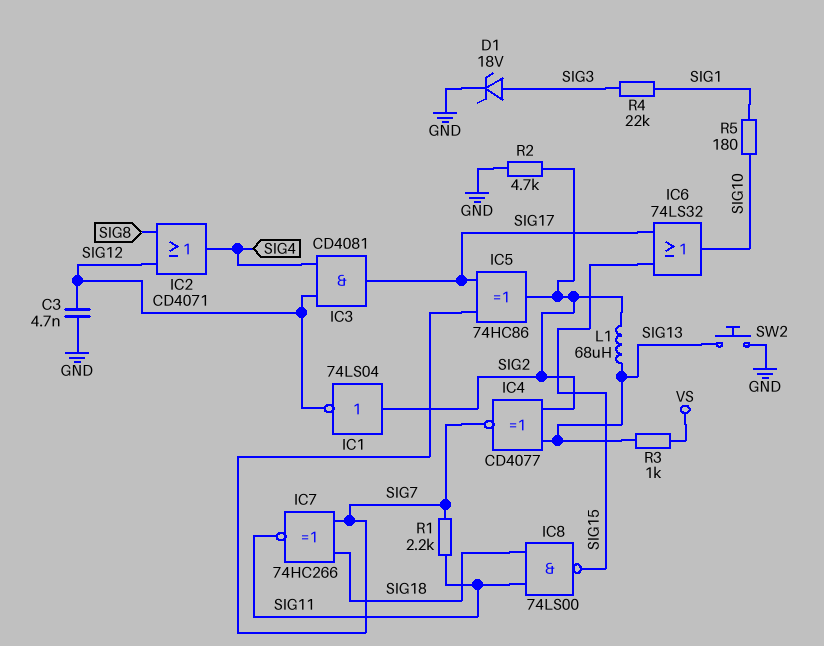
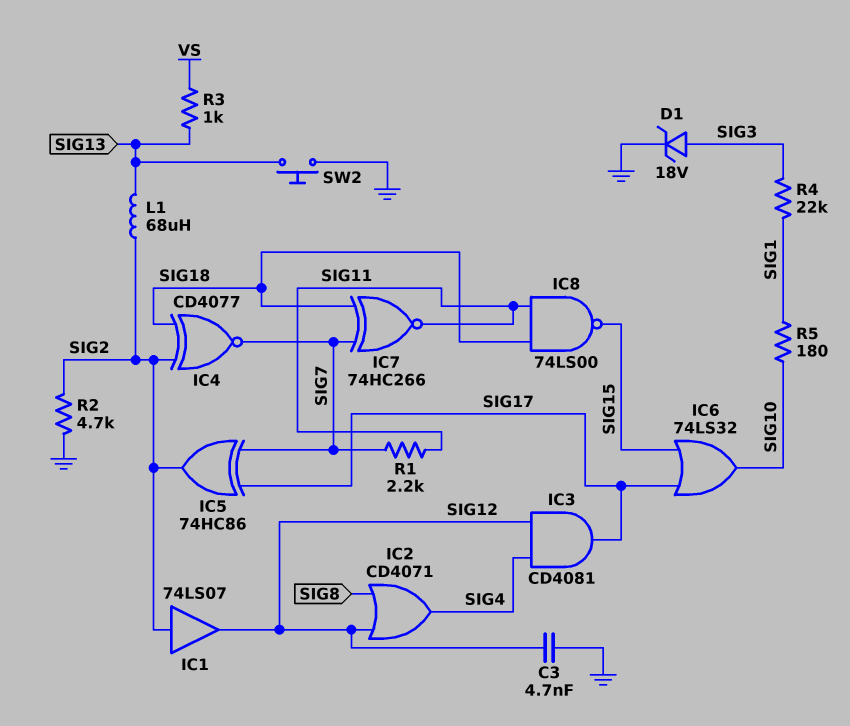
IC1: NOT 74LS04 (in SIG2, out SIG12) -> buffer 74LS07 (in SIG2, out SIG12)
IC4: XNOR CD4077 (in SIG2, in SIG13, out SIG7) -> XNOR CD4077 (in SIG2, in SIG18, out SIG7)

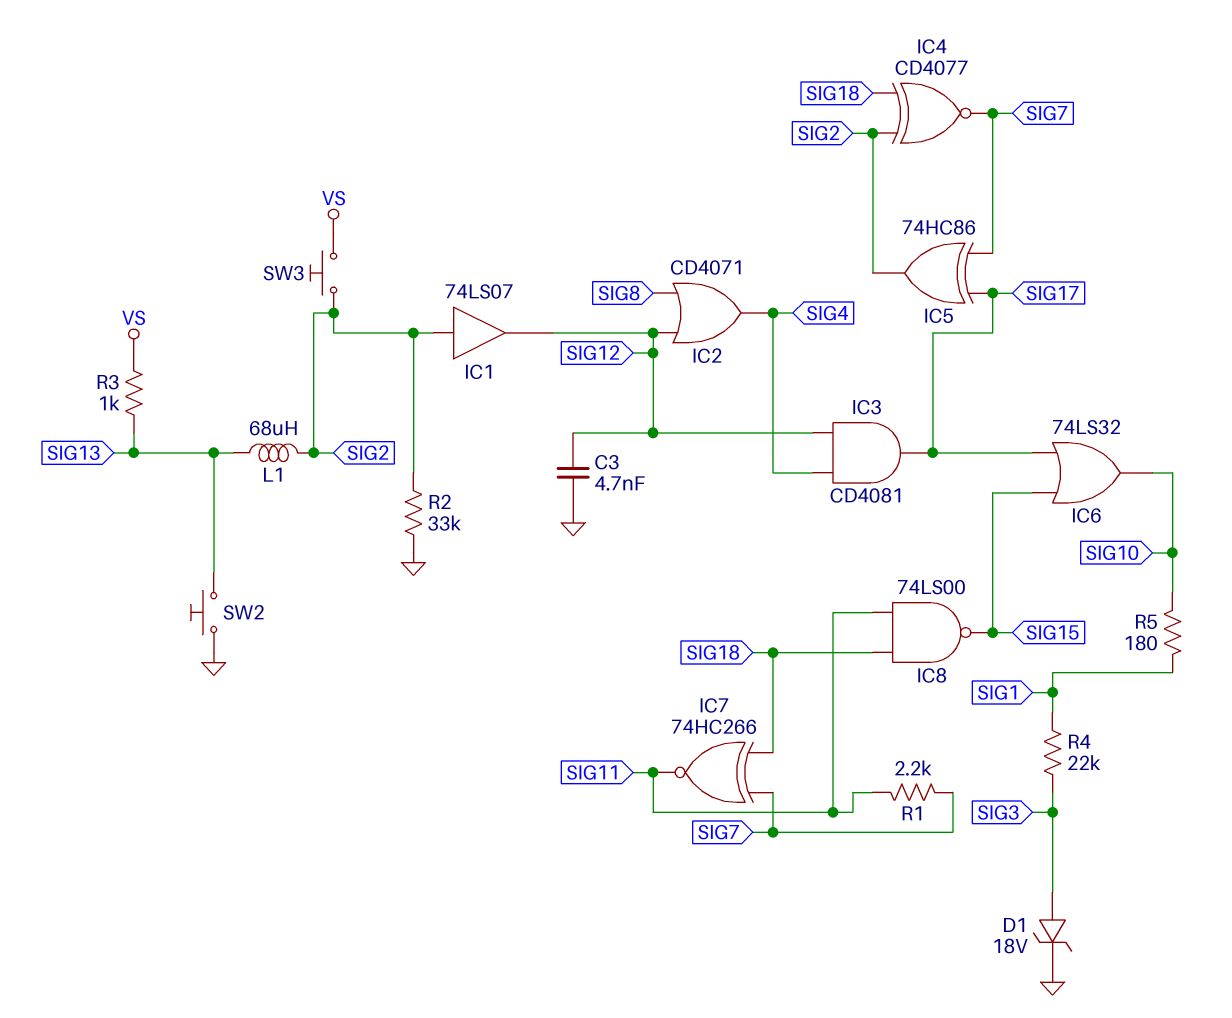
R2: 4.7k (GND, SIG2) -> 33k (GND, SIG2)
SW3: none -> button (SIG2, VS)

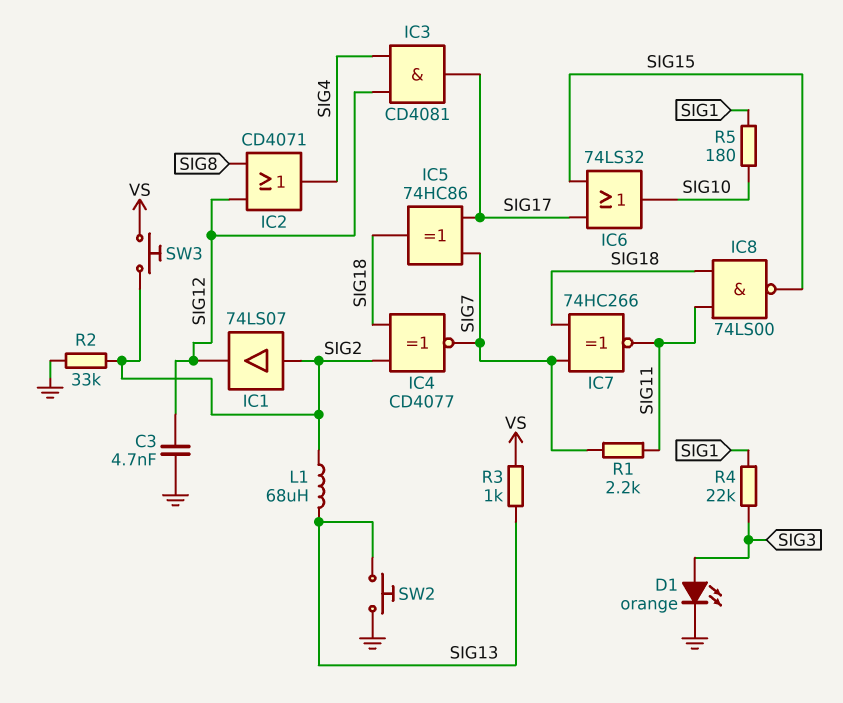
D1: zener 18V (A SIG3, K GND) -> LED orange (A SIG3, K GND)
IC5: XOR 74HC86 (in SIG7, in SIG17, out SIG2) -> XOR 74HC86 (in SIG7, in SIG17, out SIG18)

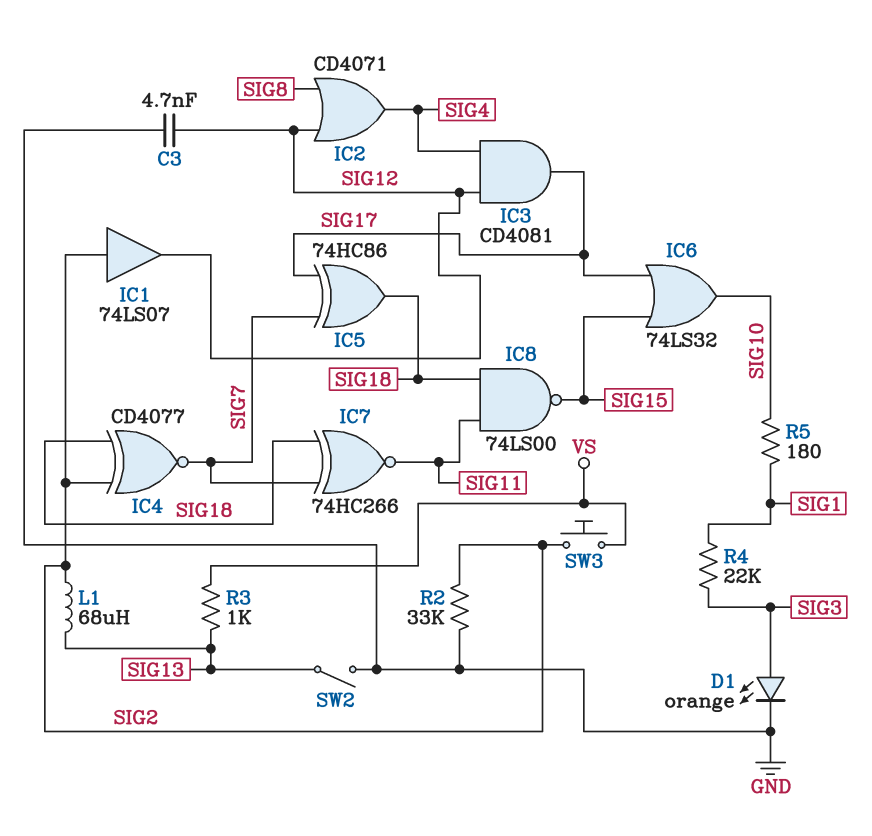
R1: 2.2k (SIG7, SIG11) -> none
SW2: button (GND, SIG13) -> switch (GND, SIG13)

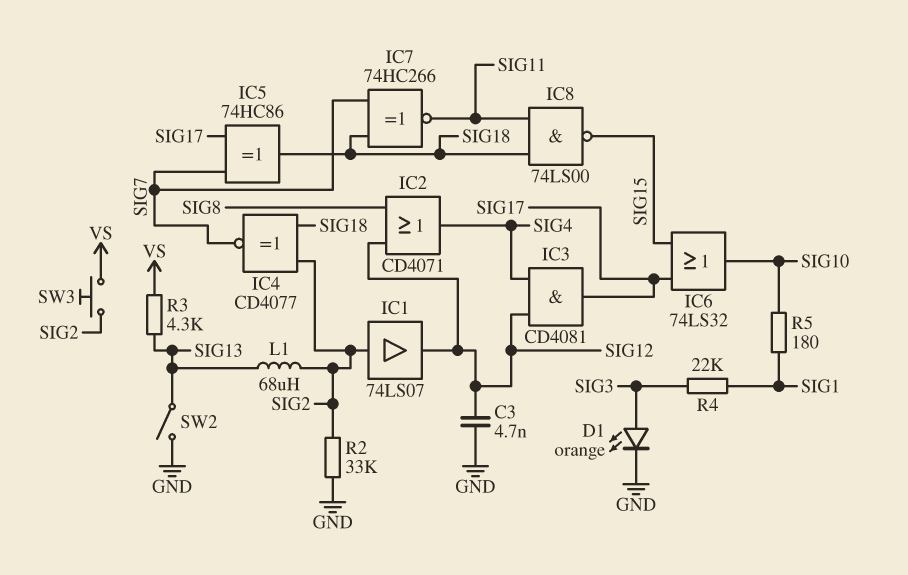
R3: 1k (SIG13, VS) -> 4.3k (SIG13, VS)

